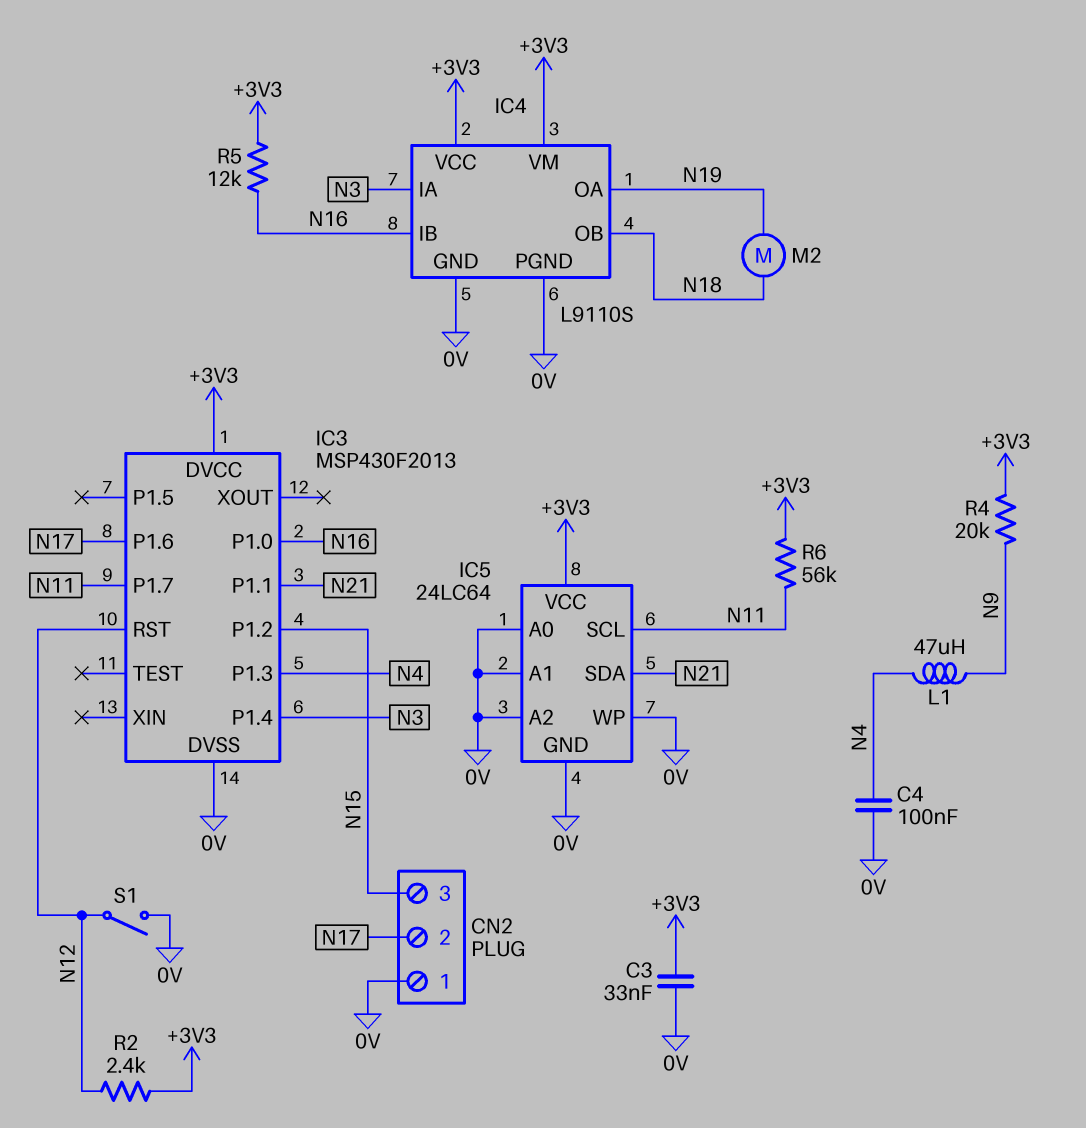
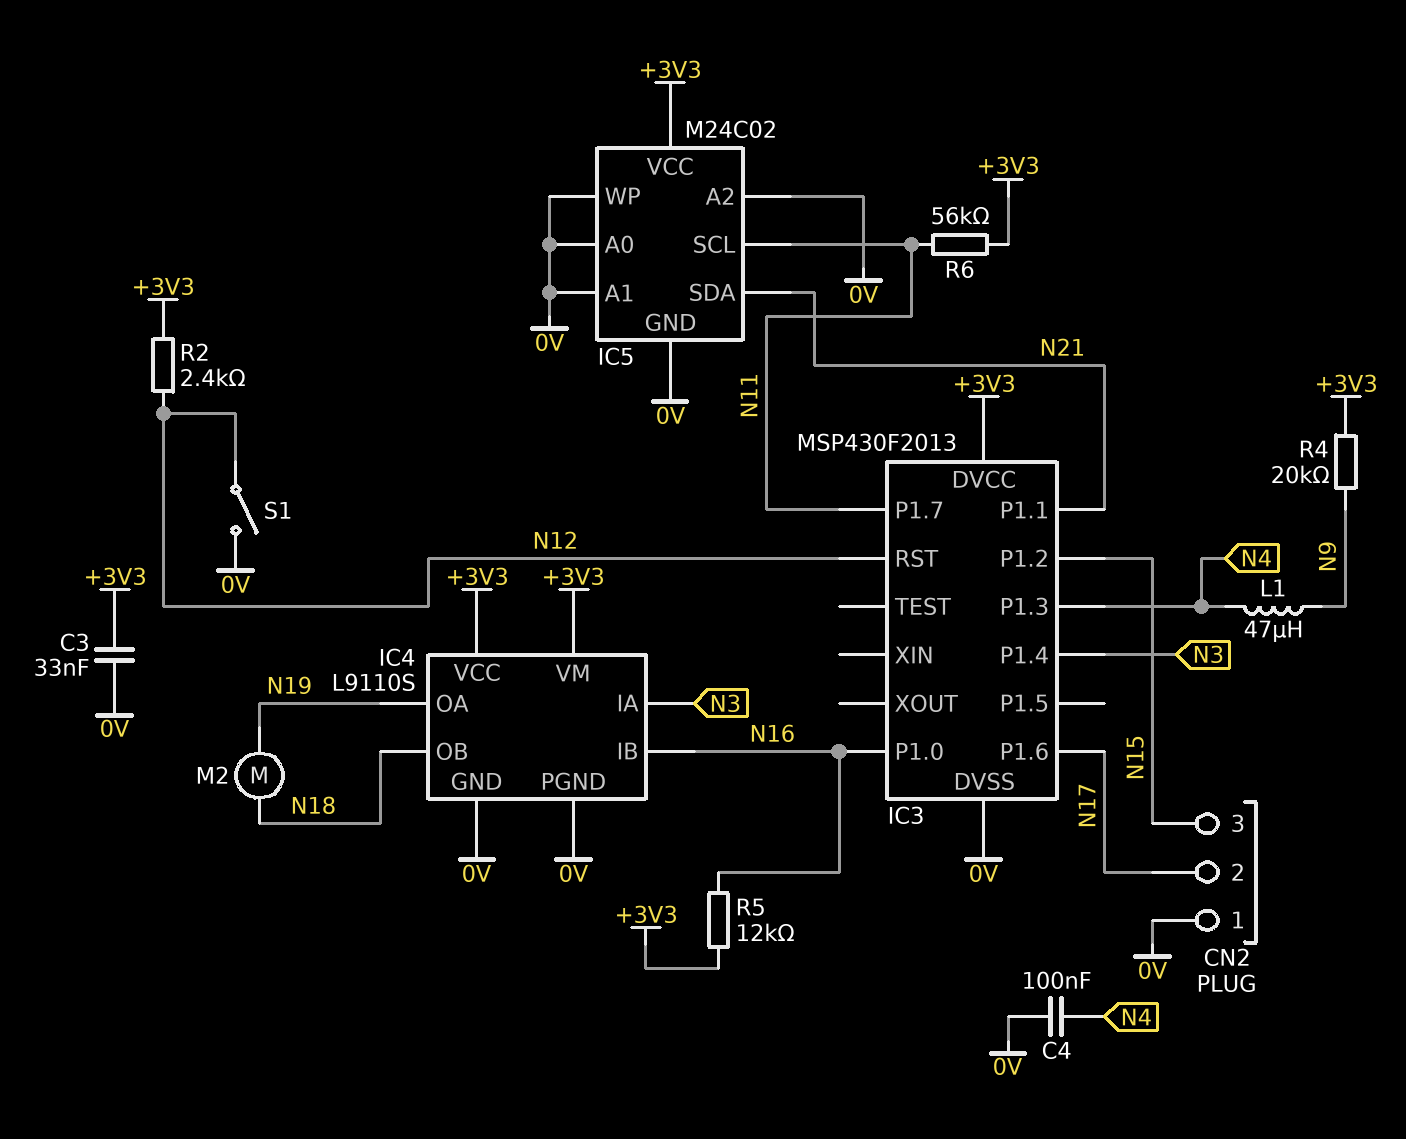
IC5: 24LC64 -> M24C02

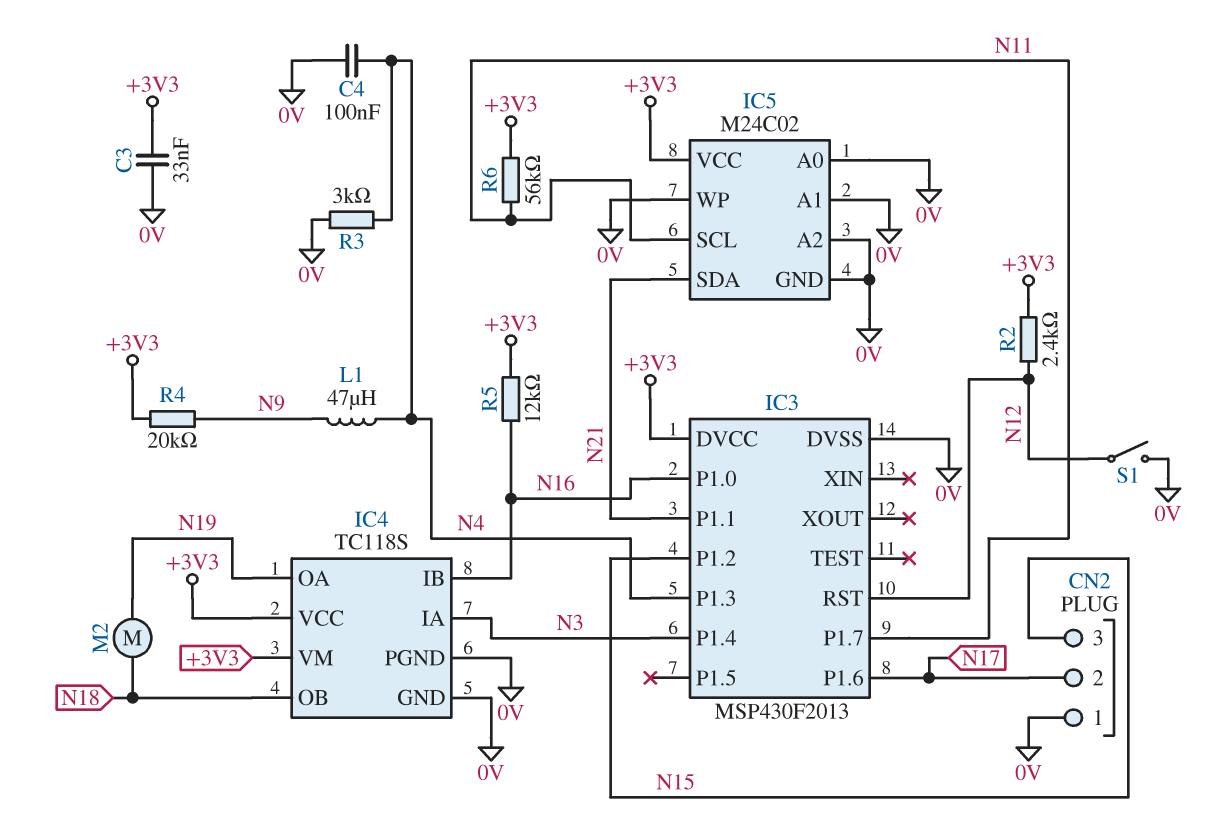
IC4: L9110S -> TC118S
R3: none -> 3k (0V, N4)

